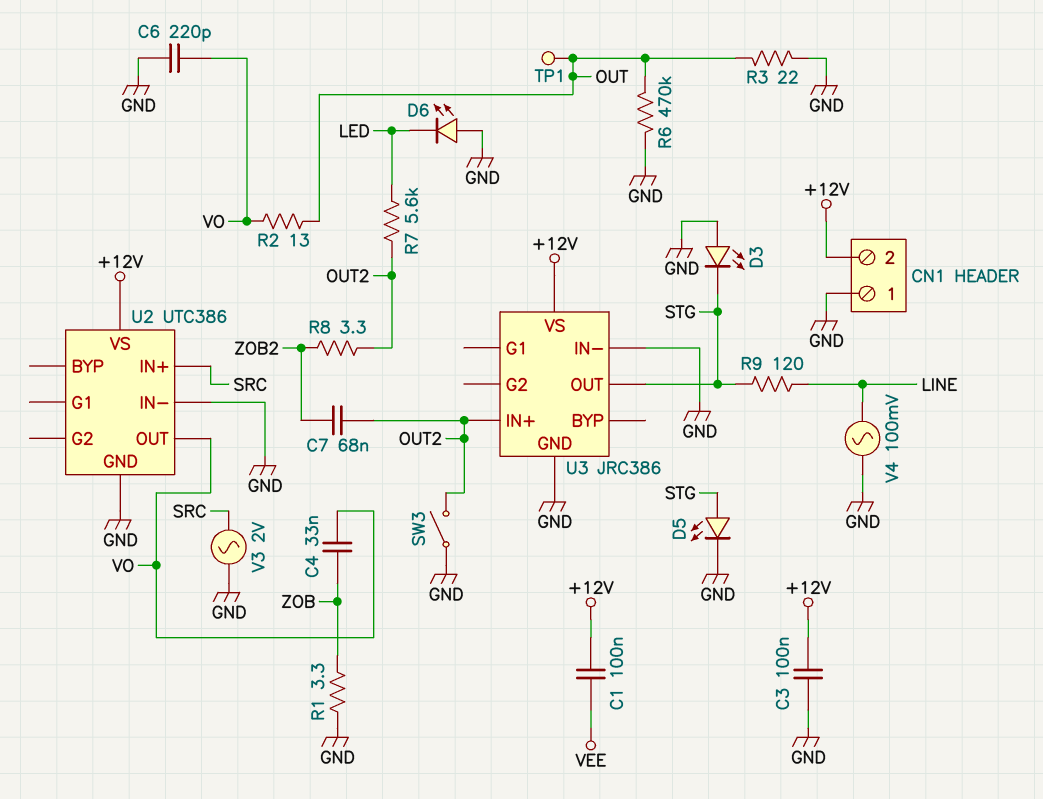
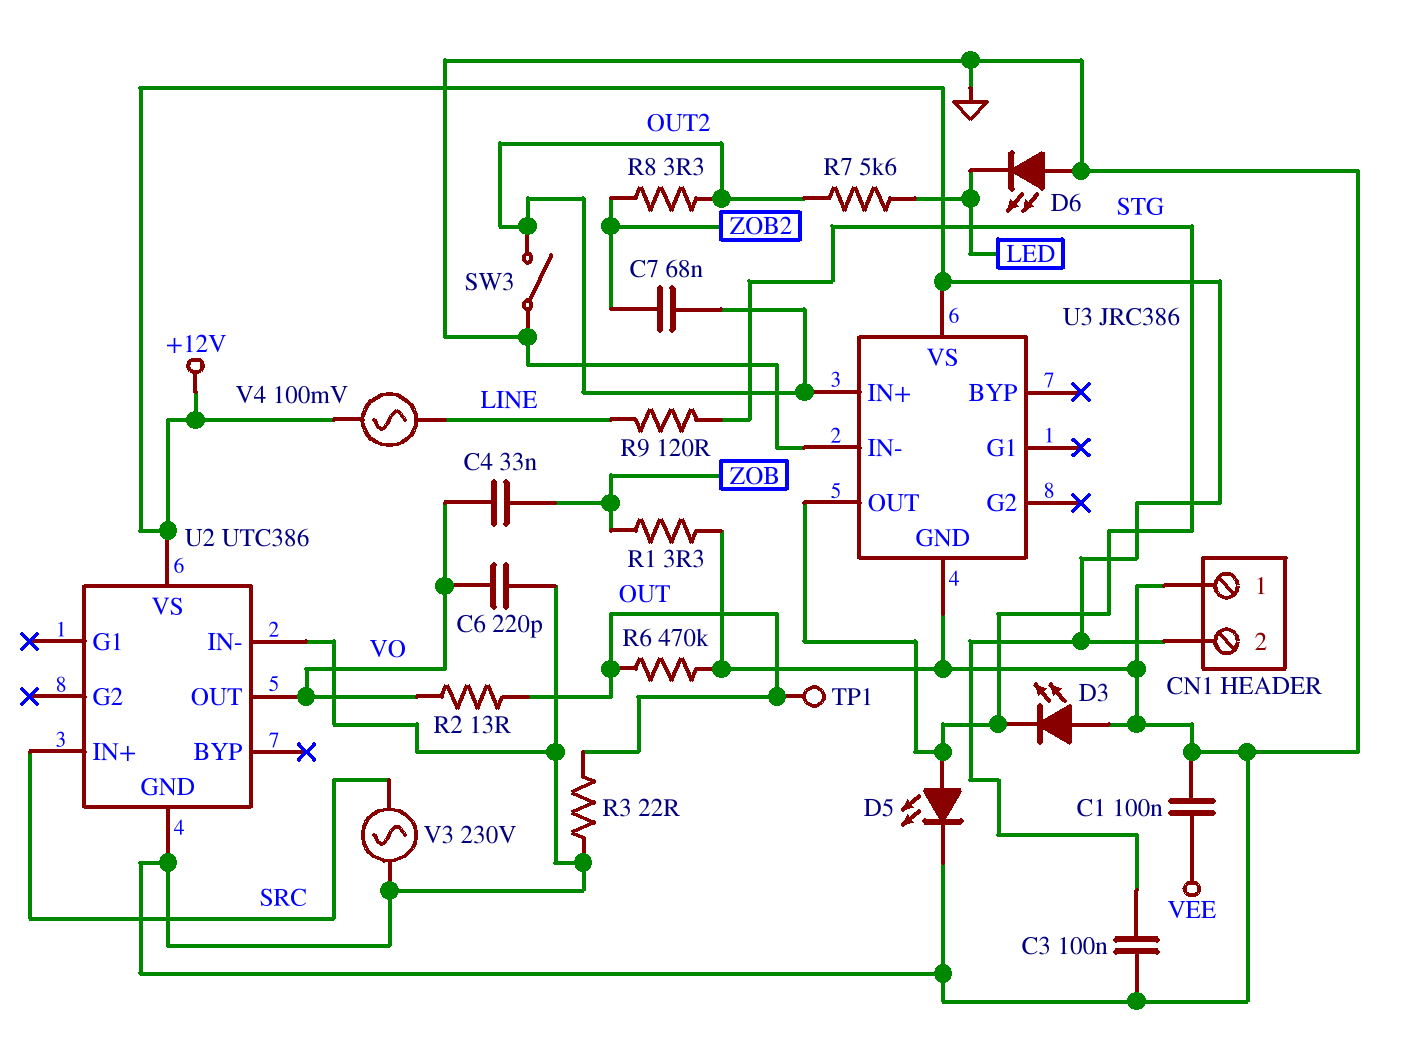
C1: 100nF (+12V, VEE) -> 100nF (GND, VEE)
V3: AC 2V (GND, SRC) -> AC 230V (GND, SRC)
V4: AC 100mV (GND, LINE) -> AC 100mV (+12V, LINE)

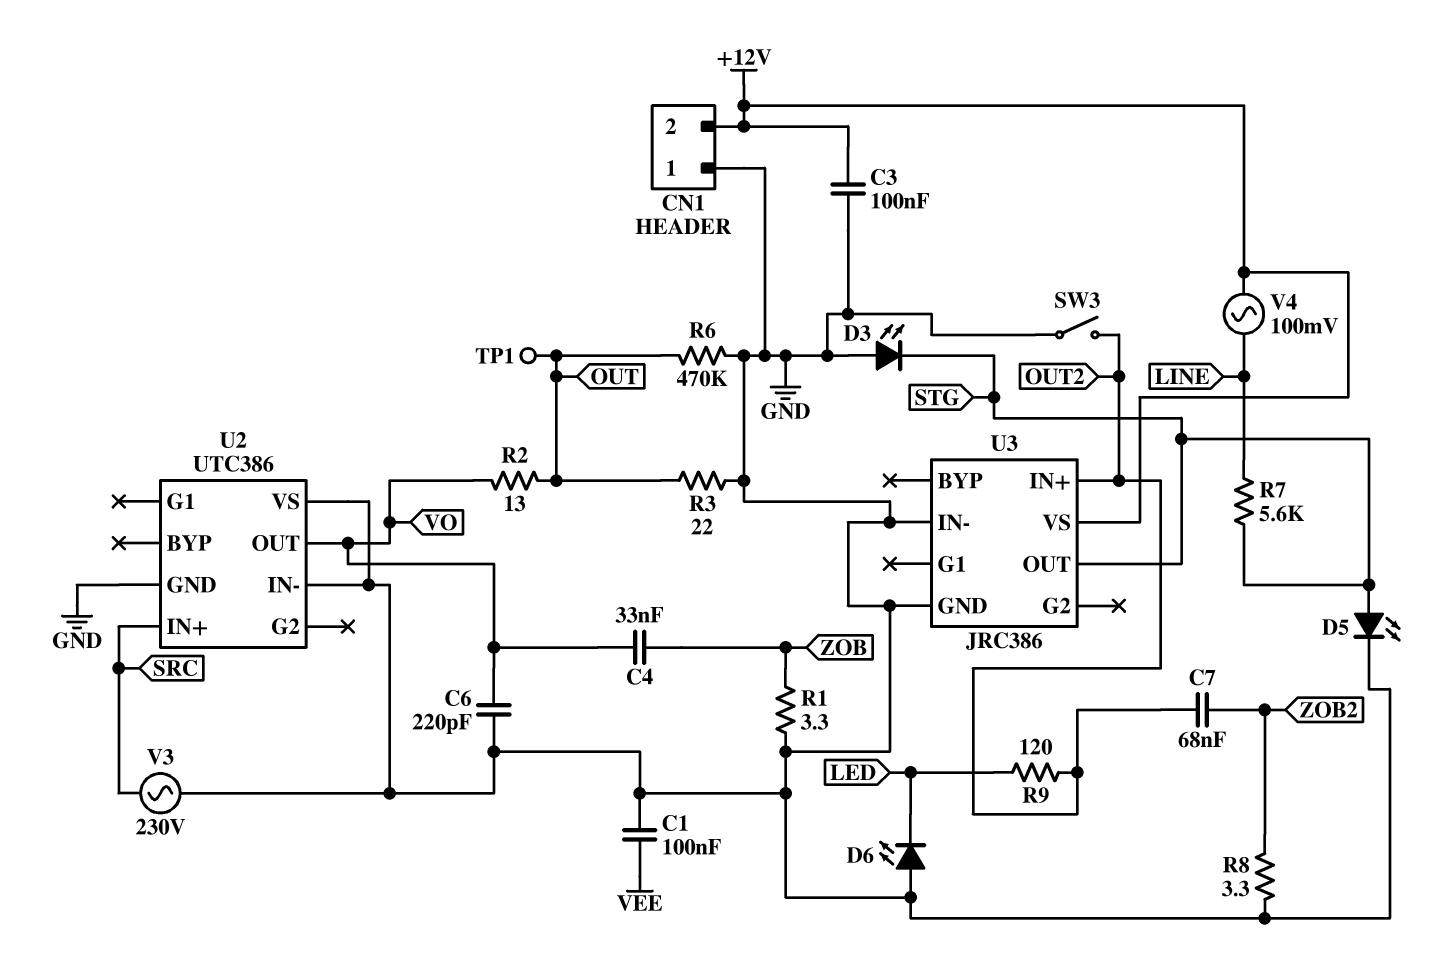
R7: 5.6k (LED, OUT2) -> 5.6k (LINE, STG)
R8: 3.3 (OUT2, ZOB2) -> 3.3 (GND, ZOB2)
R9: 120 (LINE, STG) -> 120 (LED, OUT2)
U2 pin VS: +12V -> GND

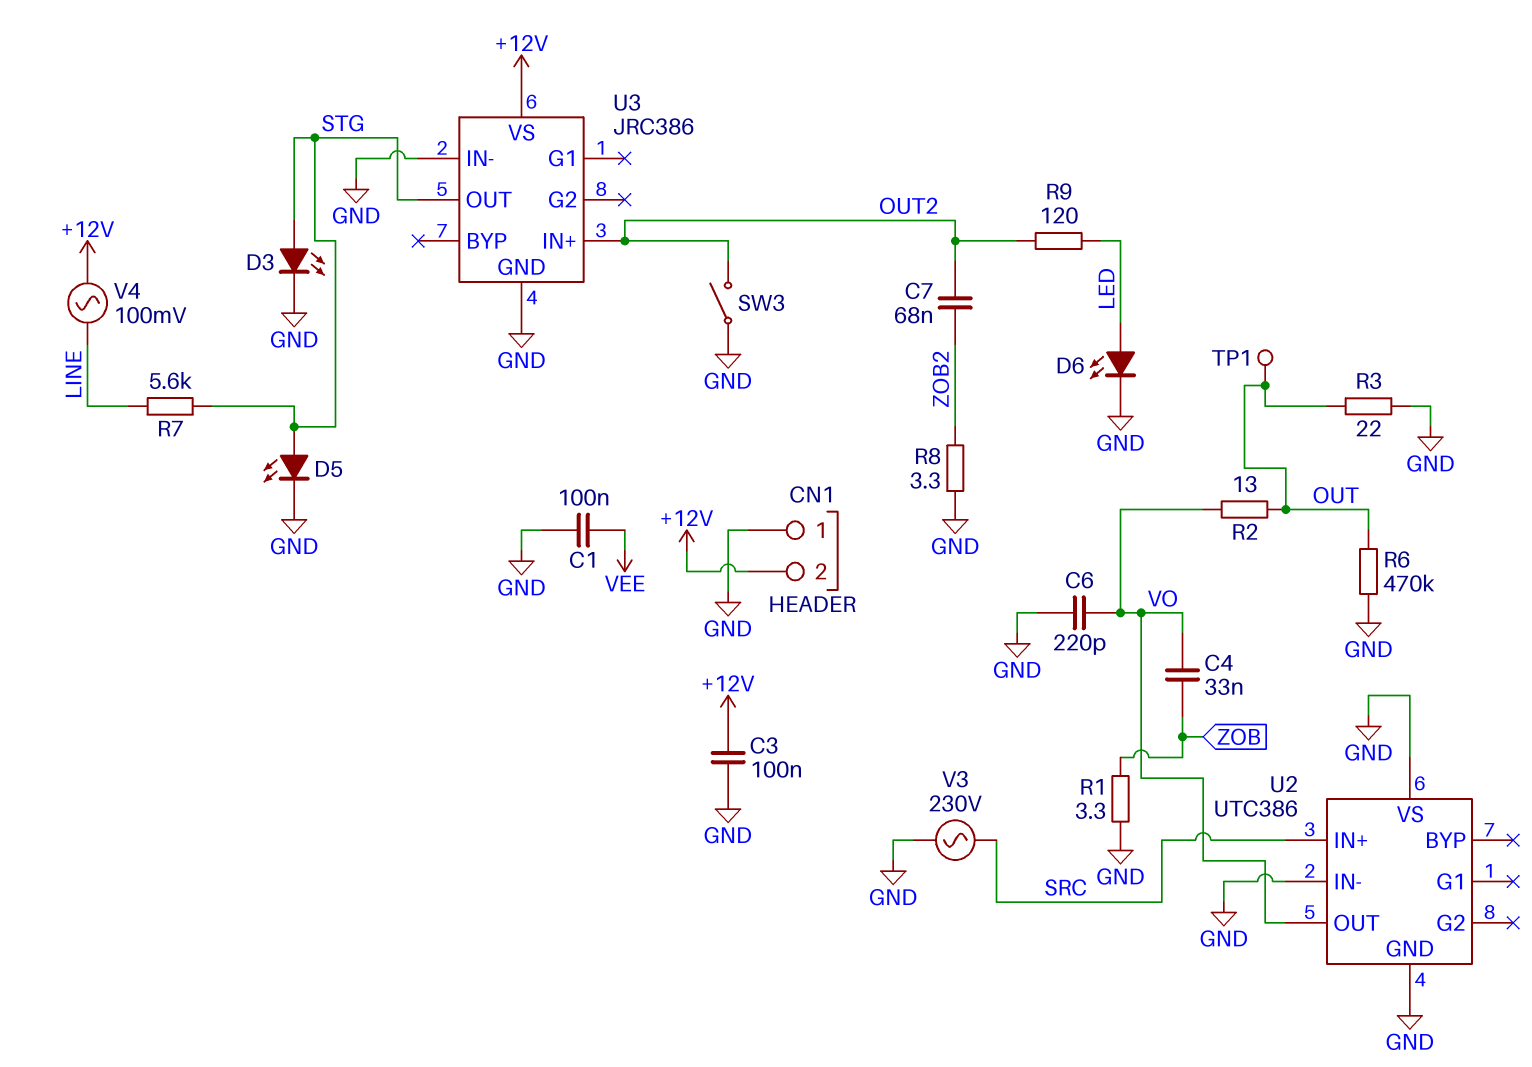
D3: LED (A GND, K STG) -> LED (A STG, K GND)
D6: LED (A GND, K LED) -> LED (A LED, K GND)

